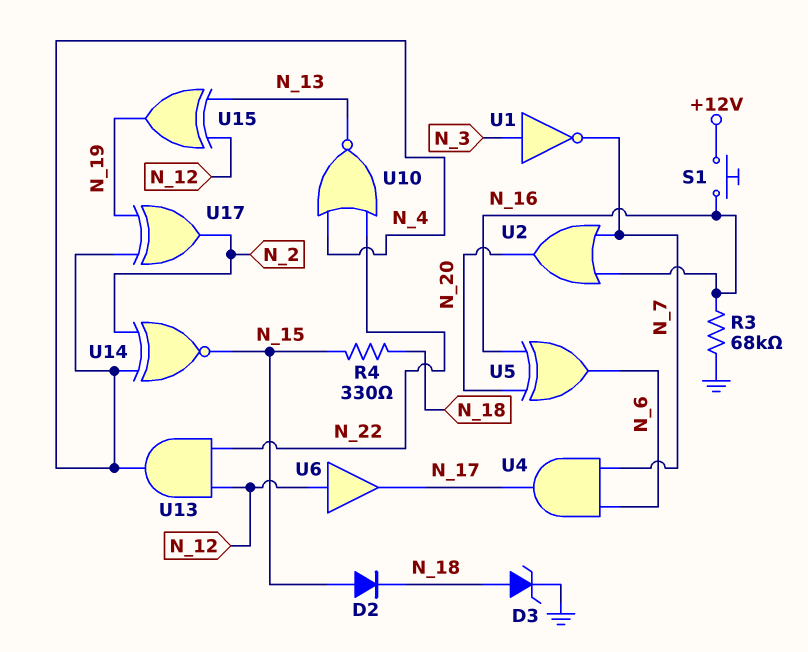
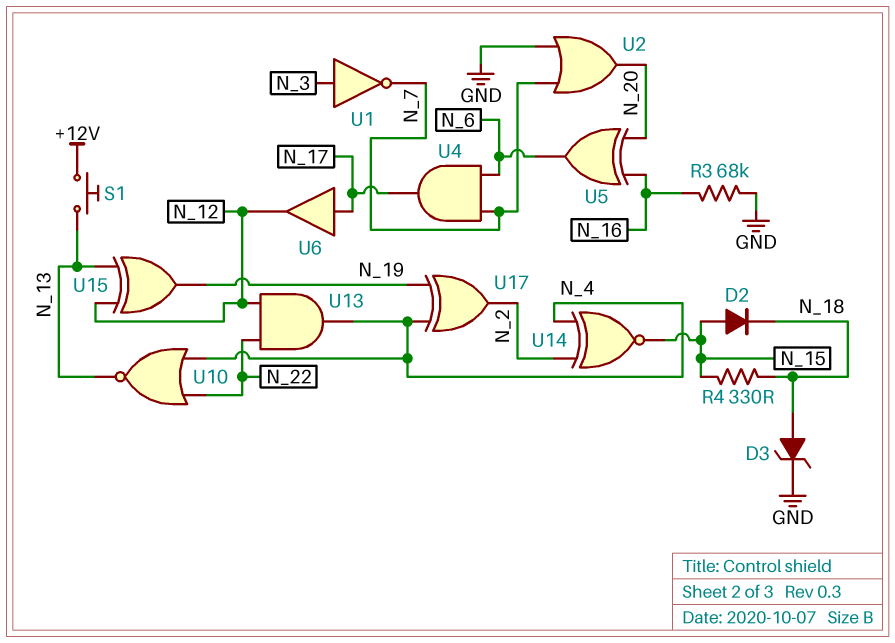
S1: button (+12V, N_16) -> button (+12V, N_13)
U2: OR (in N_7, in N_16, out N_20) -> OR (in GND, in N_7, out N_20)
U6: buffer (in N_12, out N_17) -> buffer (in N_17, out N_12)

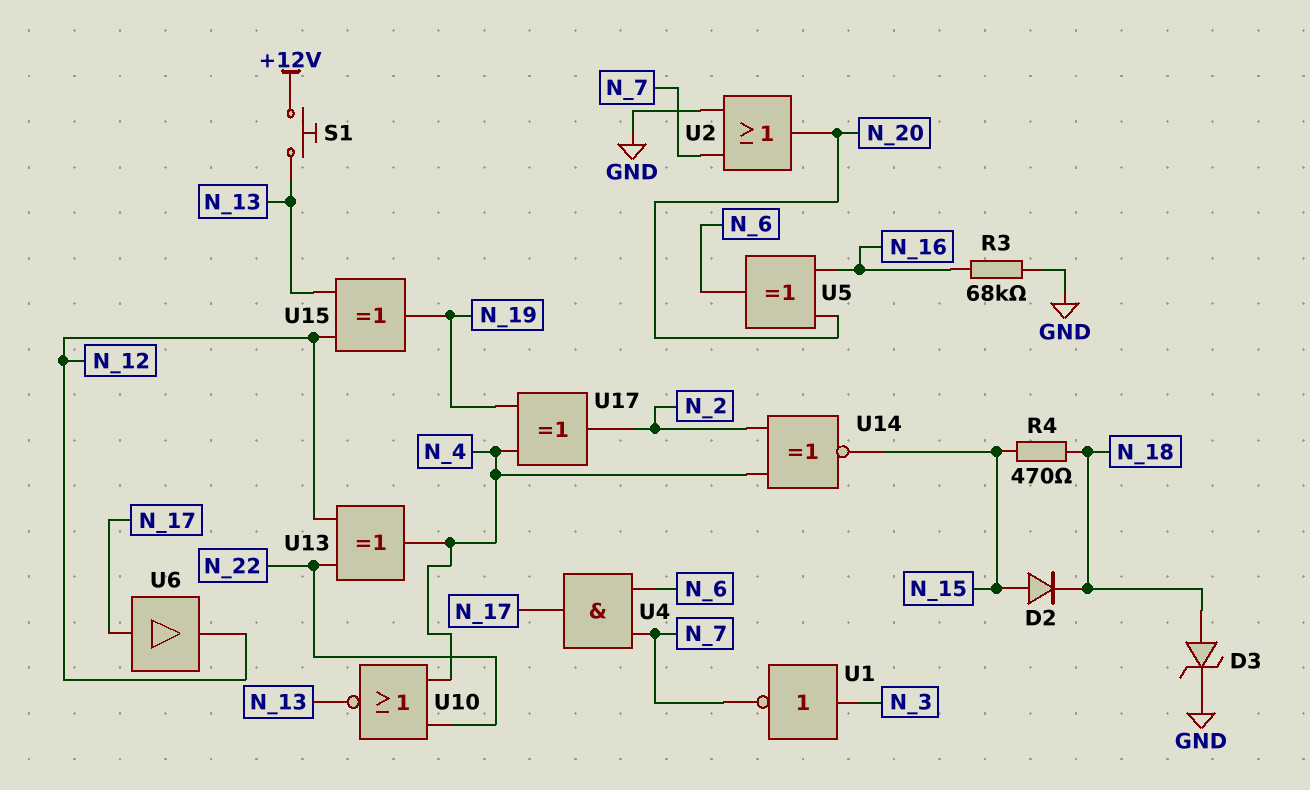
R4: 330 (N_15, N_18) -> 470 (N_15, N_18)
U13: AND (in N_12, in N_22, out N_4) -> XOR (in N_12, in N_22, out N_4)

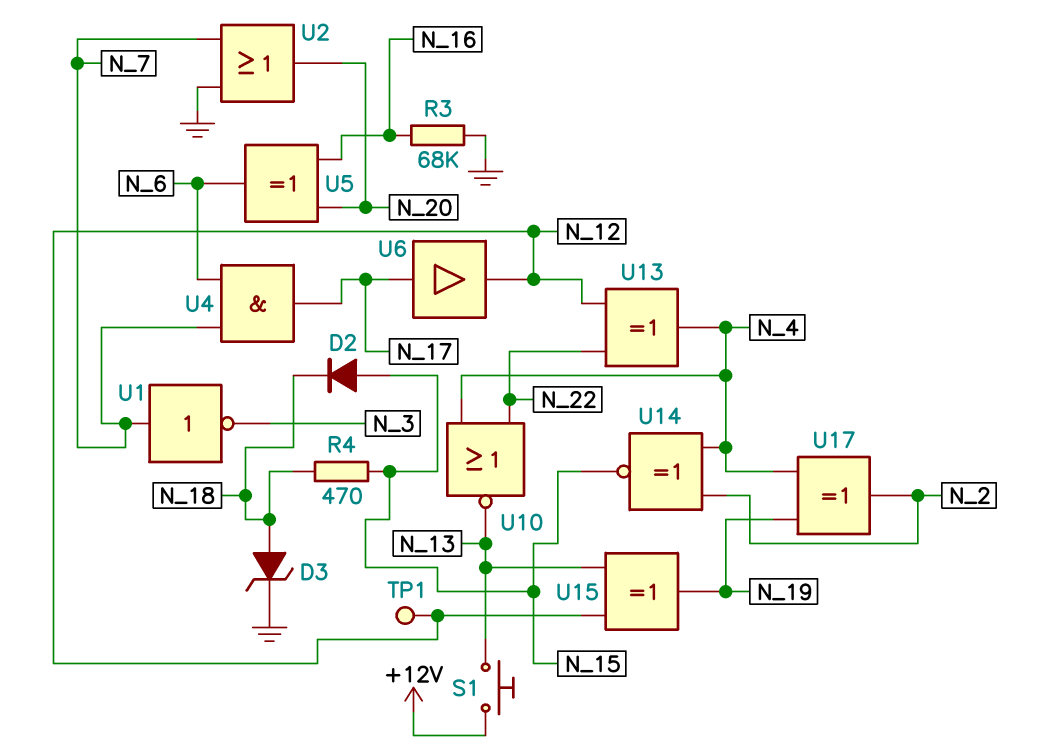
TP1: none -> test point (N_12)
U1: NOT (in N_3, out N_7) -> NOT (in N_7, out N_3)

